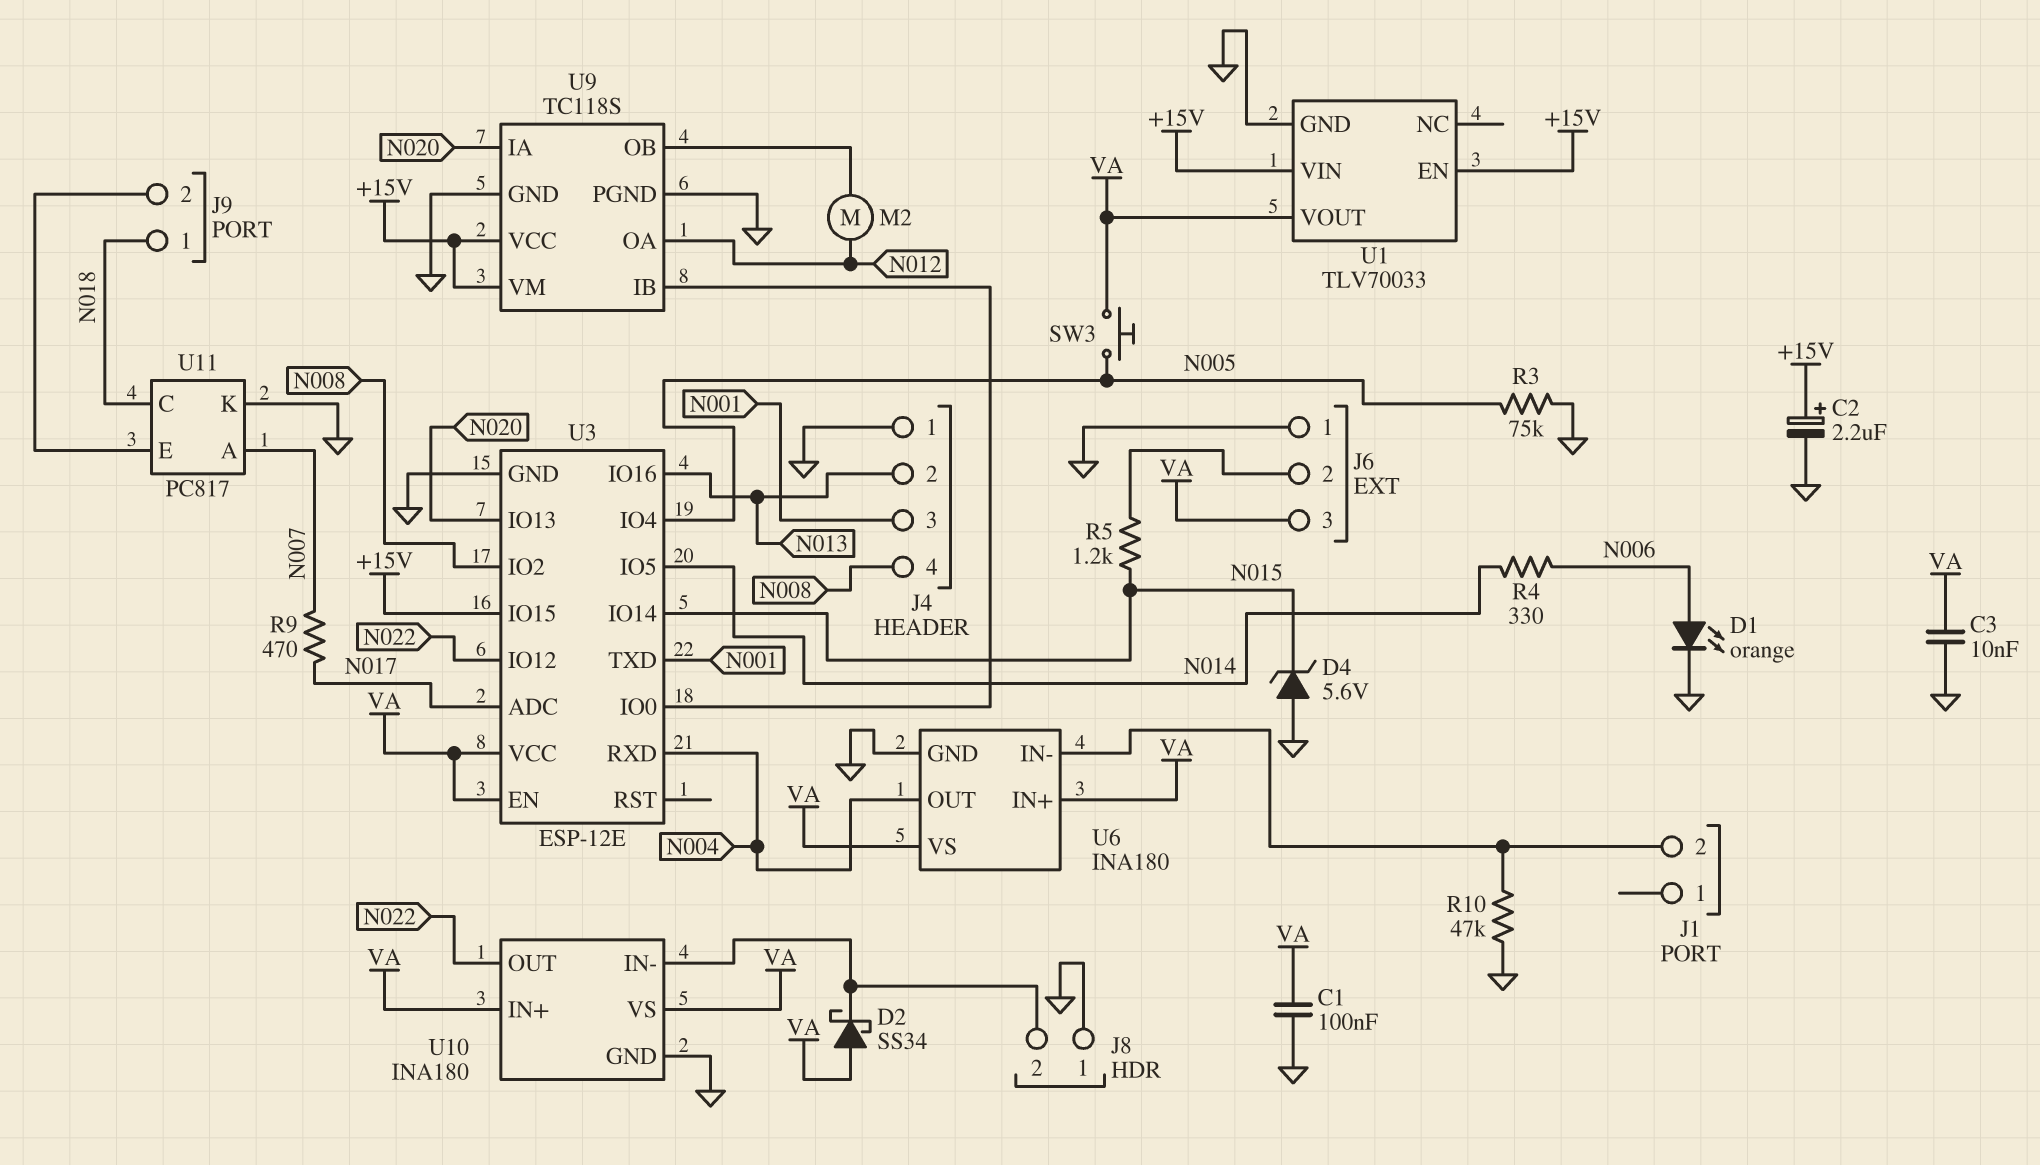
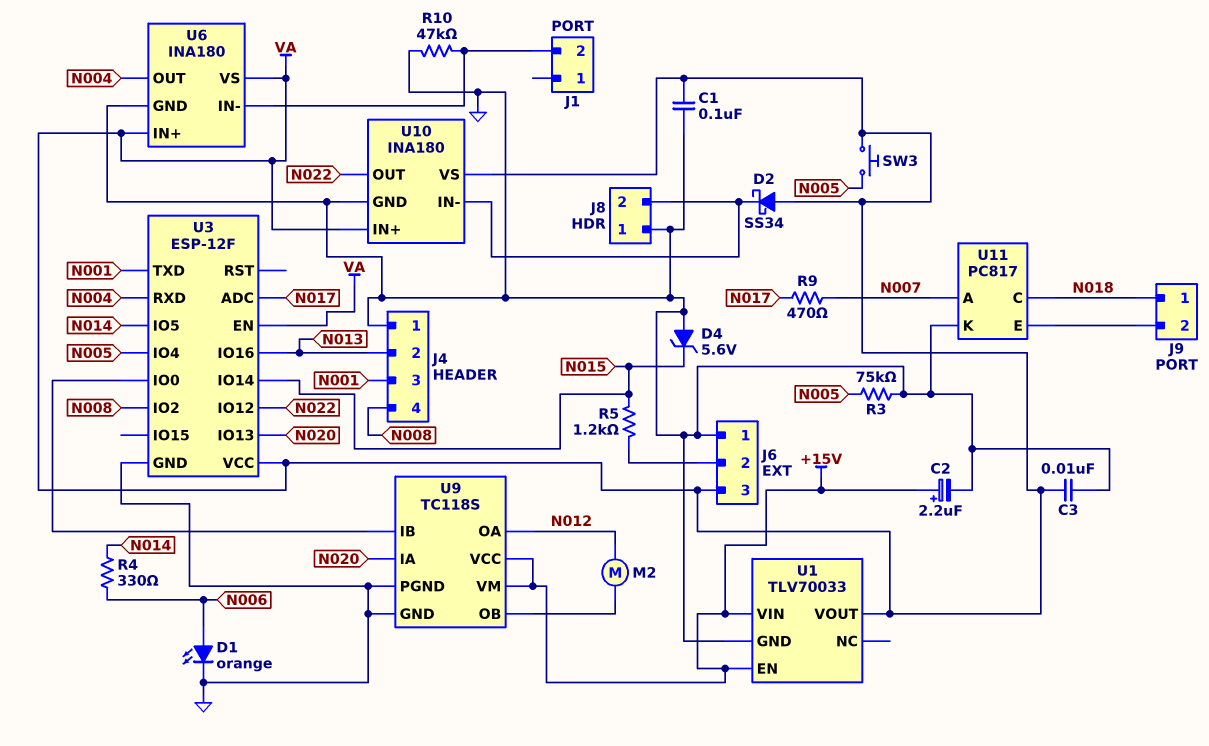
U3: ESP-12E -> ESP-12F
U3 pin IO15: +15V -> none

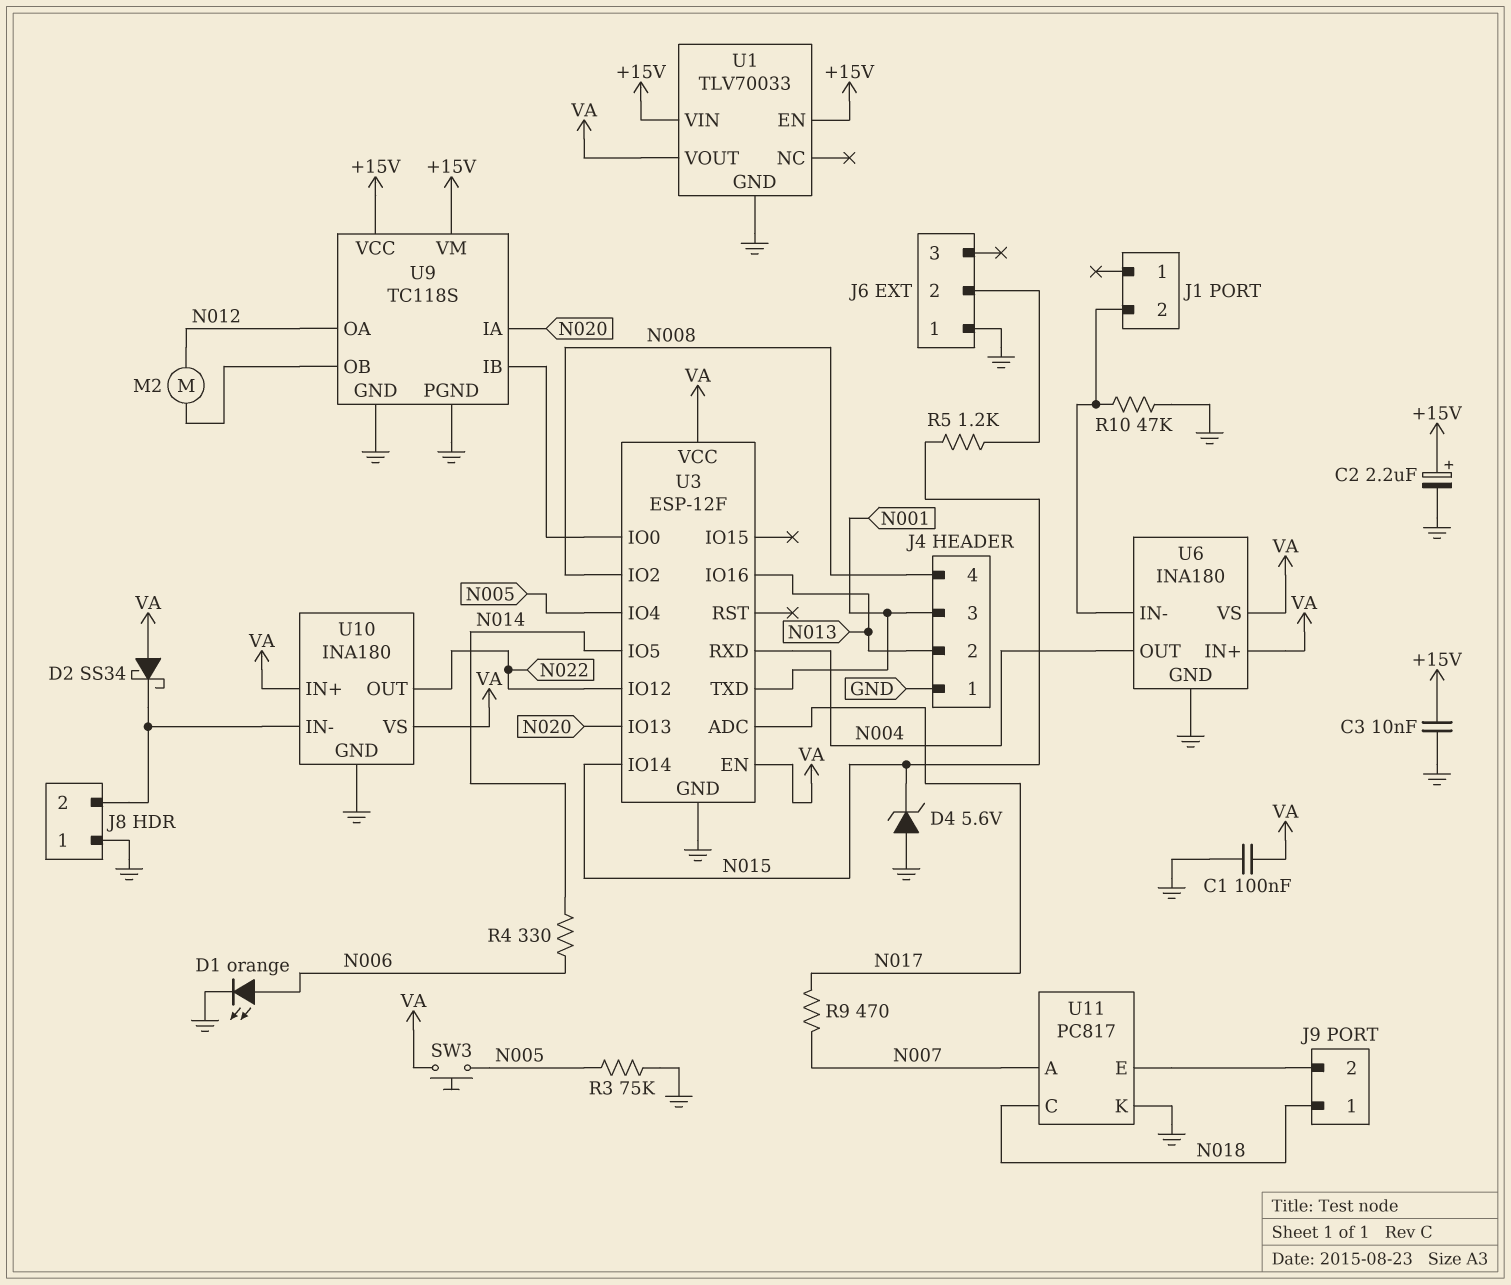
C3: 10nF (GND, VA) -> 10nF (+15V, GND)
J6 pin 3: VA -> none

